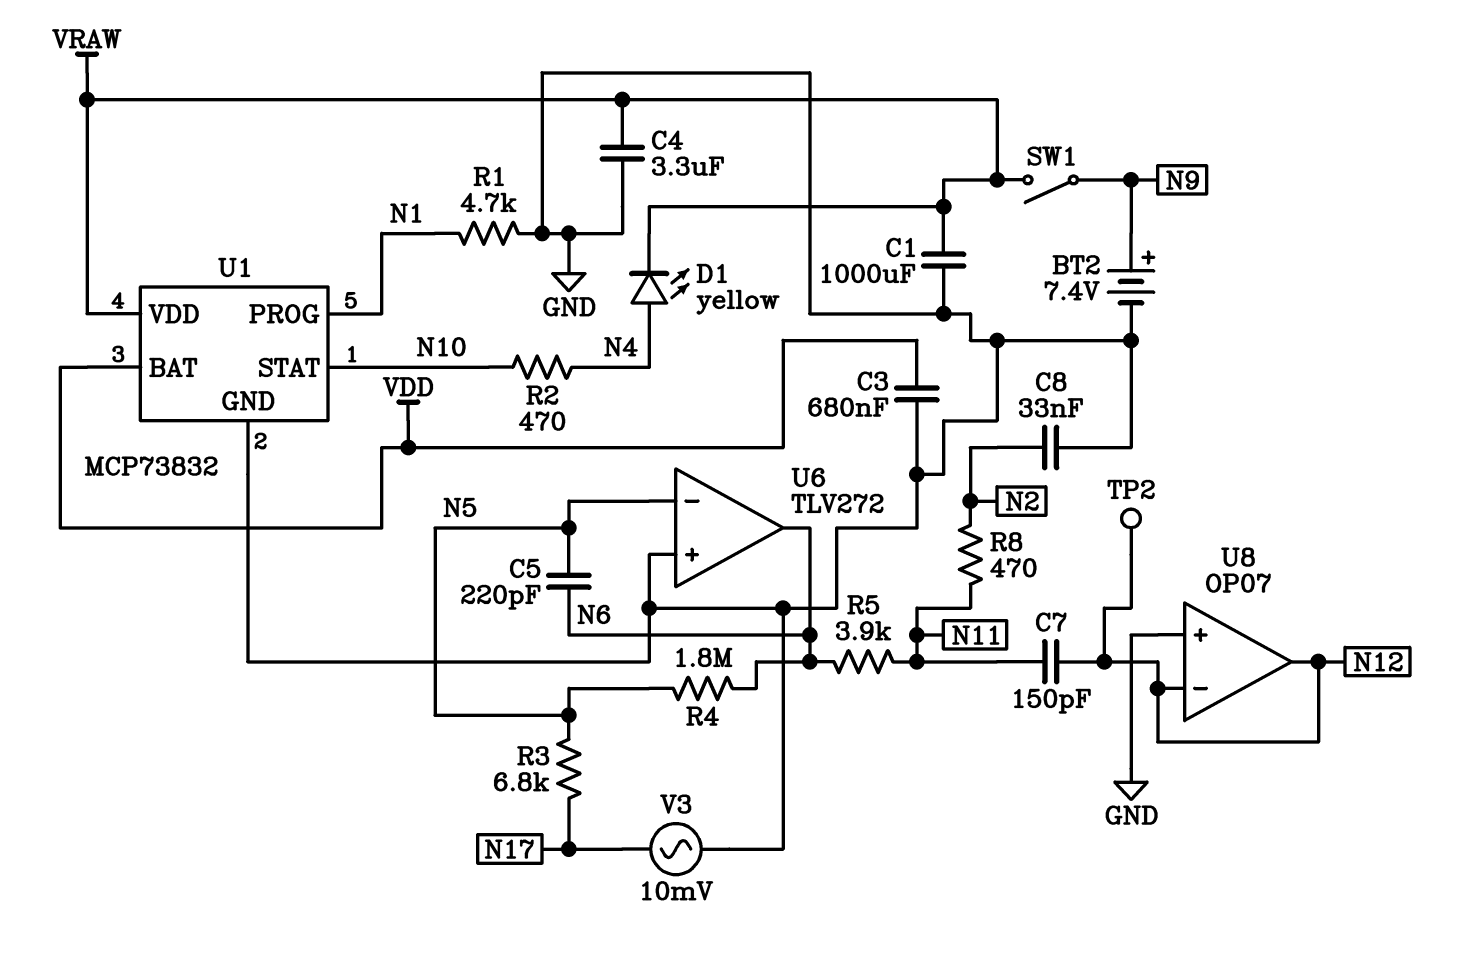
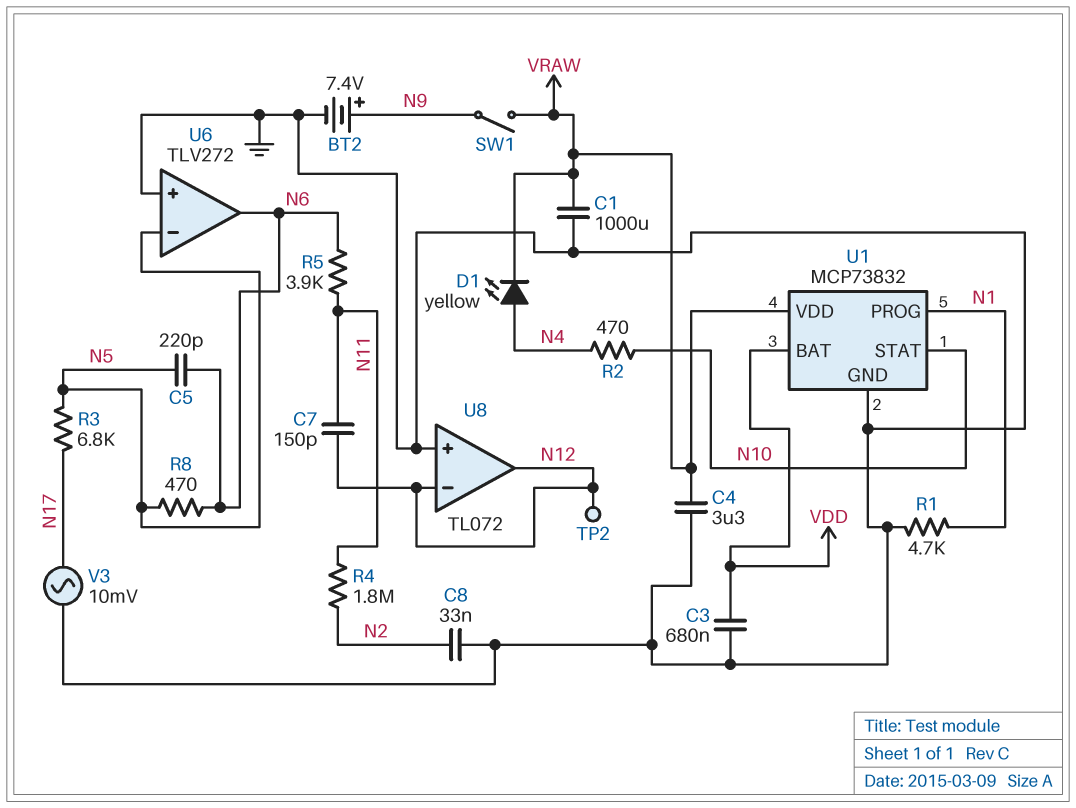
R4: 1.8M (N5, N6) -> 1.8M (N2, N11)
R8: 470 (N2, N11) -> 470 (N5, N6)
U8: OP07 -> TL072

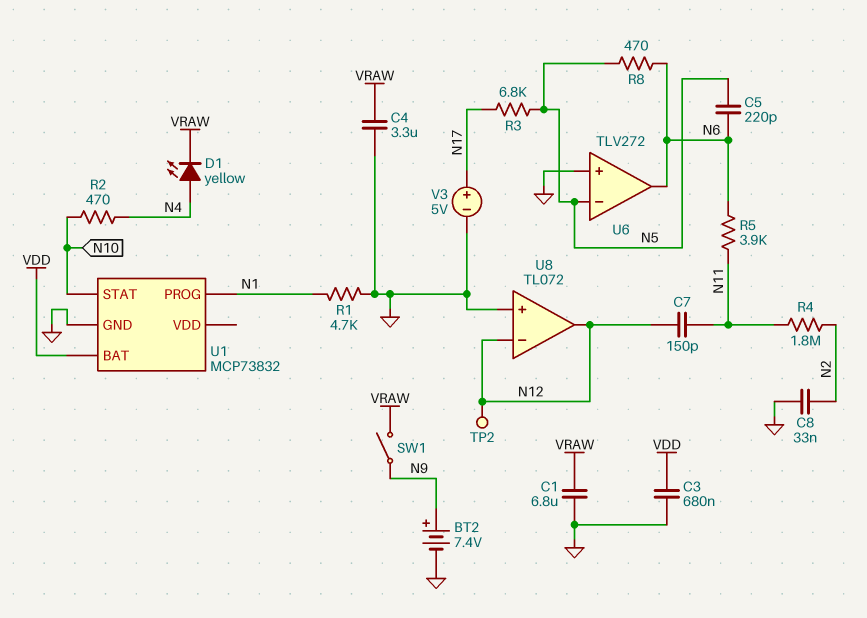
C1: 1000uF (GND, VRAW) -> 6.8uF (GND, VRAW)
U1 pin VDD: VRAW -> none
V3: AC 10mV (GND, N17) -> 5V (plus N17, minus GND)

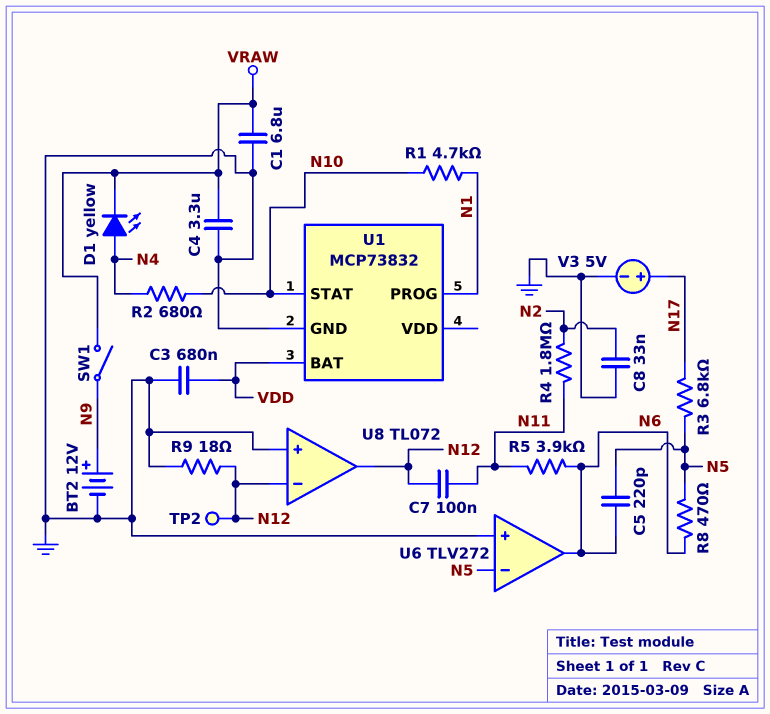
BT2: 7.4V (plus N9, minus GND) -> 12V (plus N9, minus GND)
C7: 150pF (N11, N12) -> 100nF (N11, N12)
R1: 4.7k (GND, N1) -> 4.7k (N1, N10)
R2: 470 (N4, N10) -> 680 (N4, N10)
R9: none -> 18 (GND, N12)

